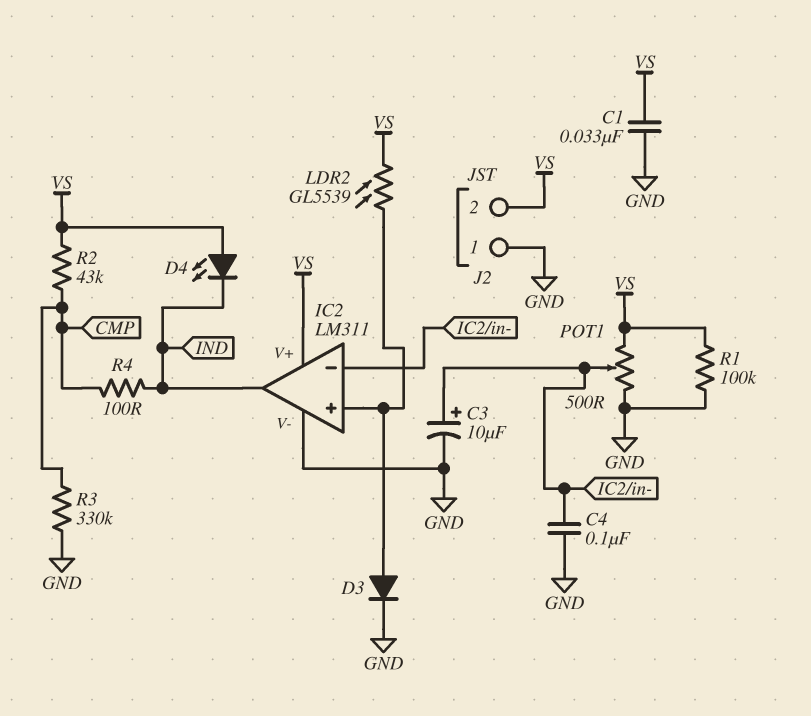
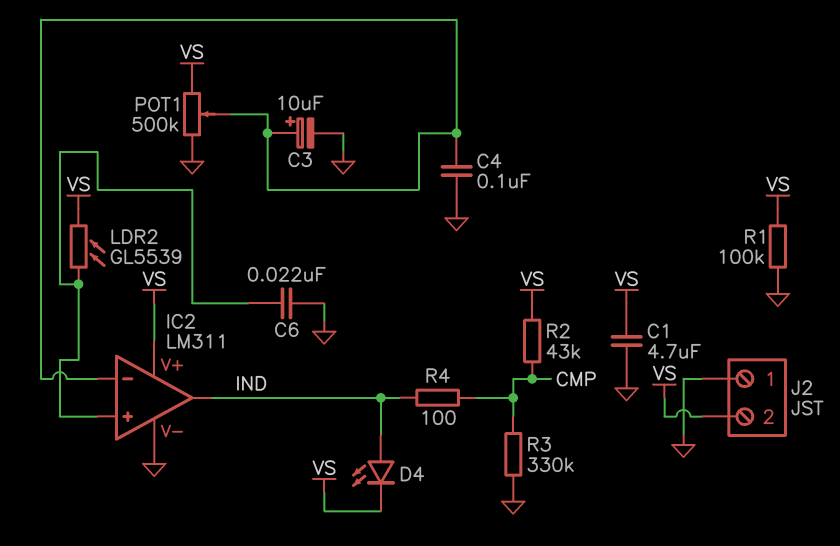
C1: 33nF (GND, VS) -> 4.7uF (GND, VS)
C6: none -> 22nF (GND, IC2/in+)
D3: diode (A IC2/in+, K GND) -> none
D4: LED (A VS, K IND) -> LED (A IND, K VS)
POT1: 500 (GND, VS, wiper IC2/in-) -> 500k (GND, VS, wiper IC2/in-)

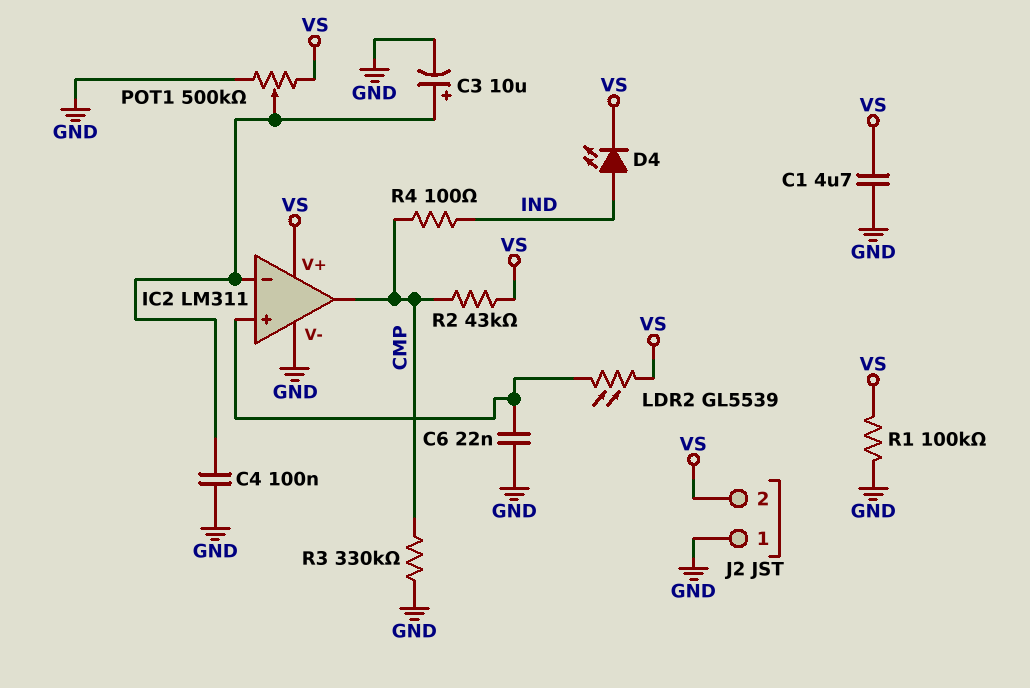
IC2 pin out: IND -> CMP

